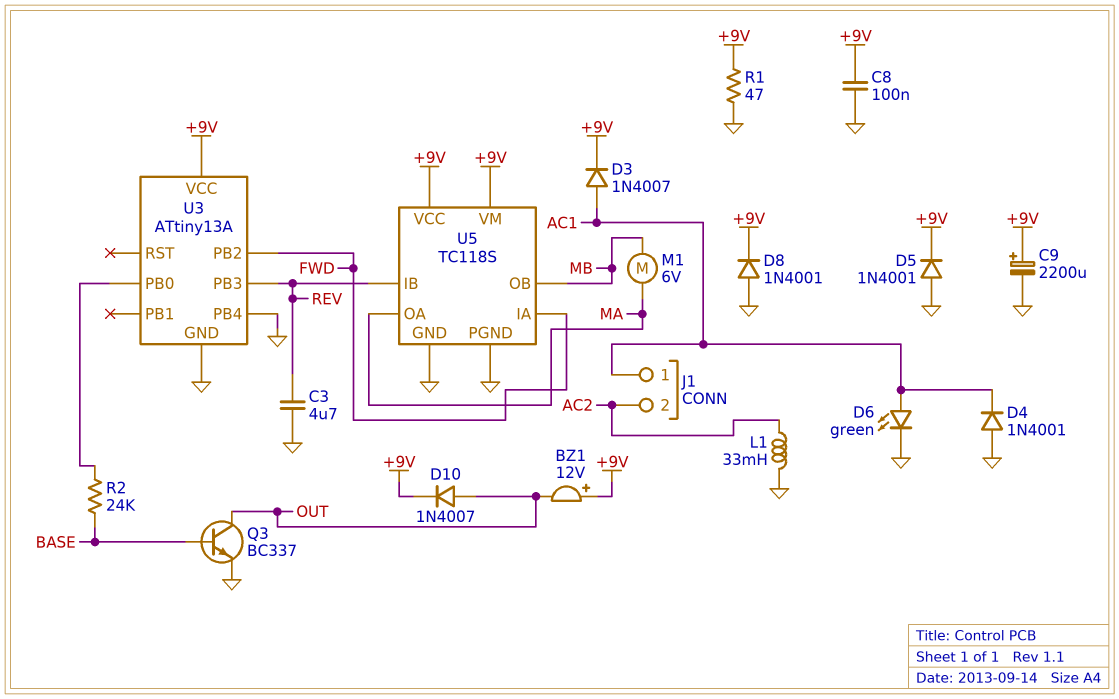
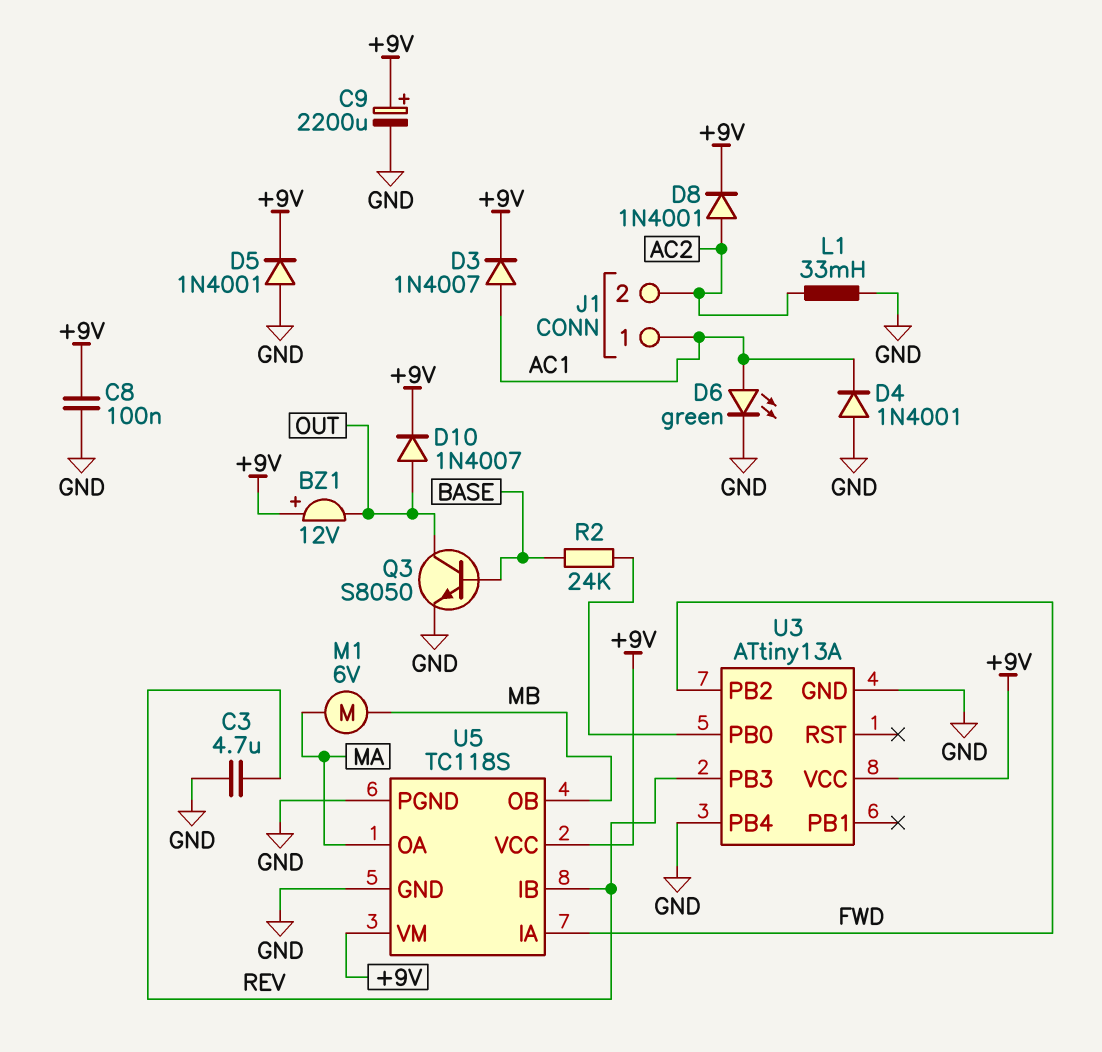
D8: diode 1N4001 (A GND, K +9V) -> diode 1N4001 (A AC2, K +9V)
Q3: NPN BC337 (B BASE, C OUT, E GND) -> NPN S8050 (B BASE, C OUT, E GND)
R1: 47 (+9V, GND) -> none

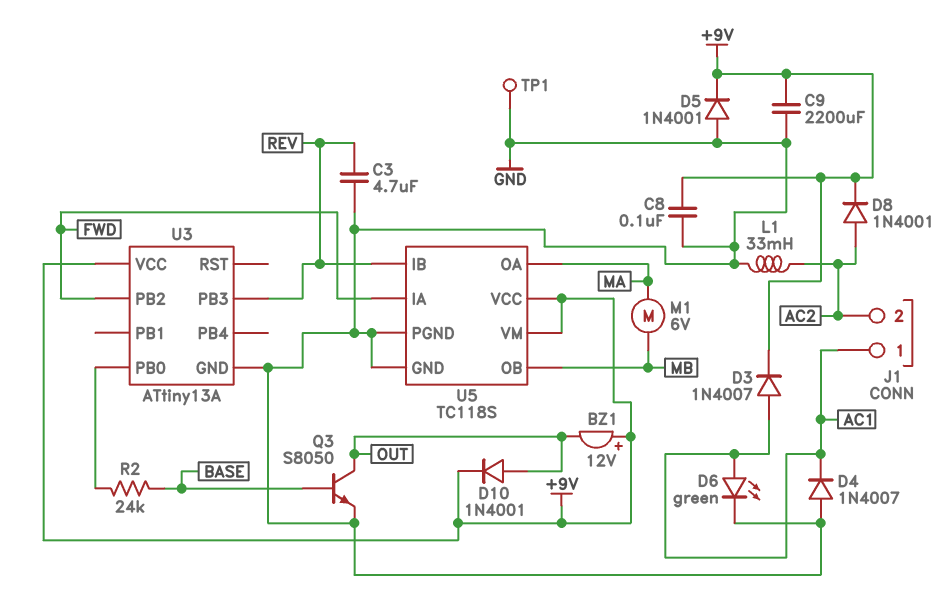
C9: 2200uF (plus +9V, minus GND) -> 2200uF (+9V, GND)
D4: diode 1N4001 (A GND, K AC1) -> diode 1N4007 (A GND, K AC1)
D10: diode 1N4007 (A OUT, K +9V) -> diode 1N4001 (A OUT, K +9V)
TP1: none -> test point (GND)
U3 pin PB4: GND -> none

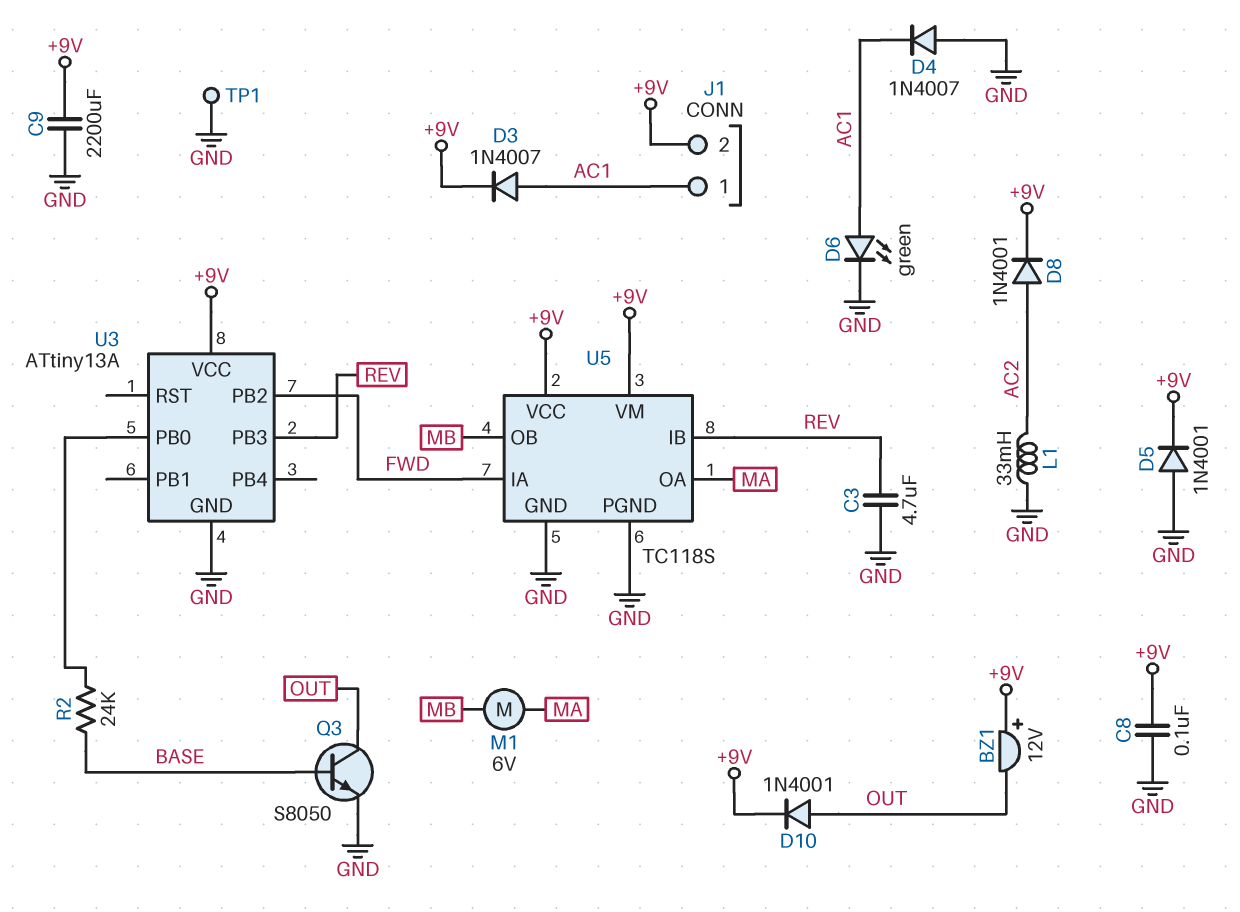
J1 pin 2: AC2 -> +9V

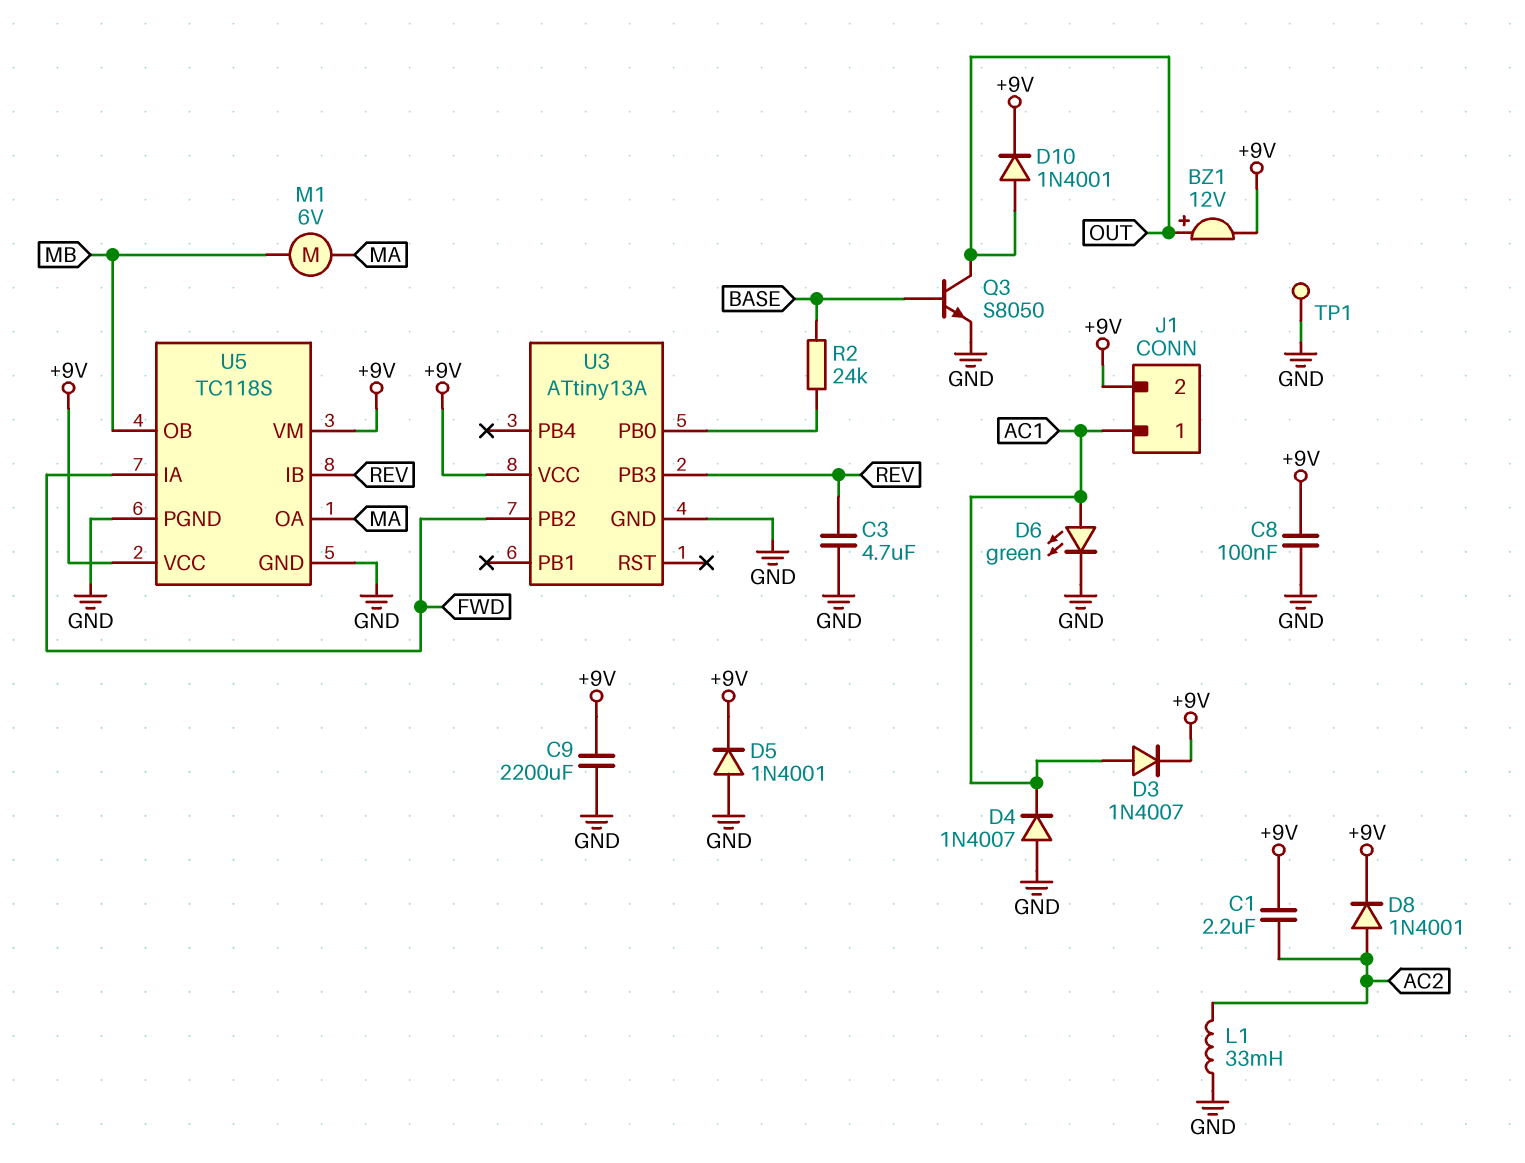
BZ1: buzzer 12V (plus +9V, minus OUT) -> buzzer 12V (plus OUT, minus +9V)
C1: none -> 2.2uF (+9V, AC2)

